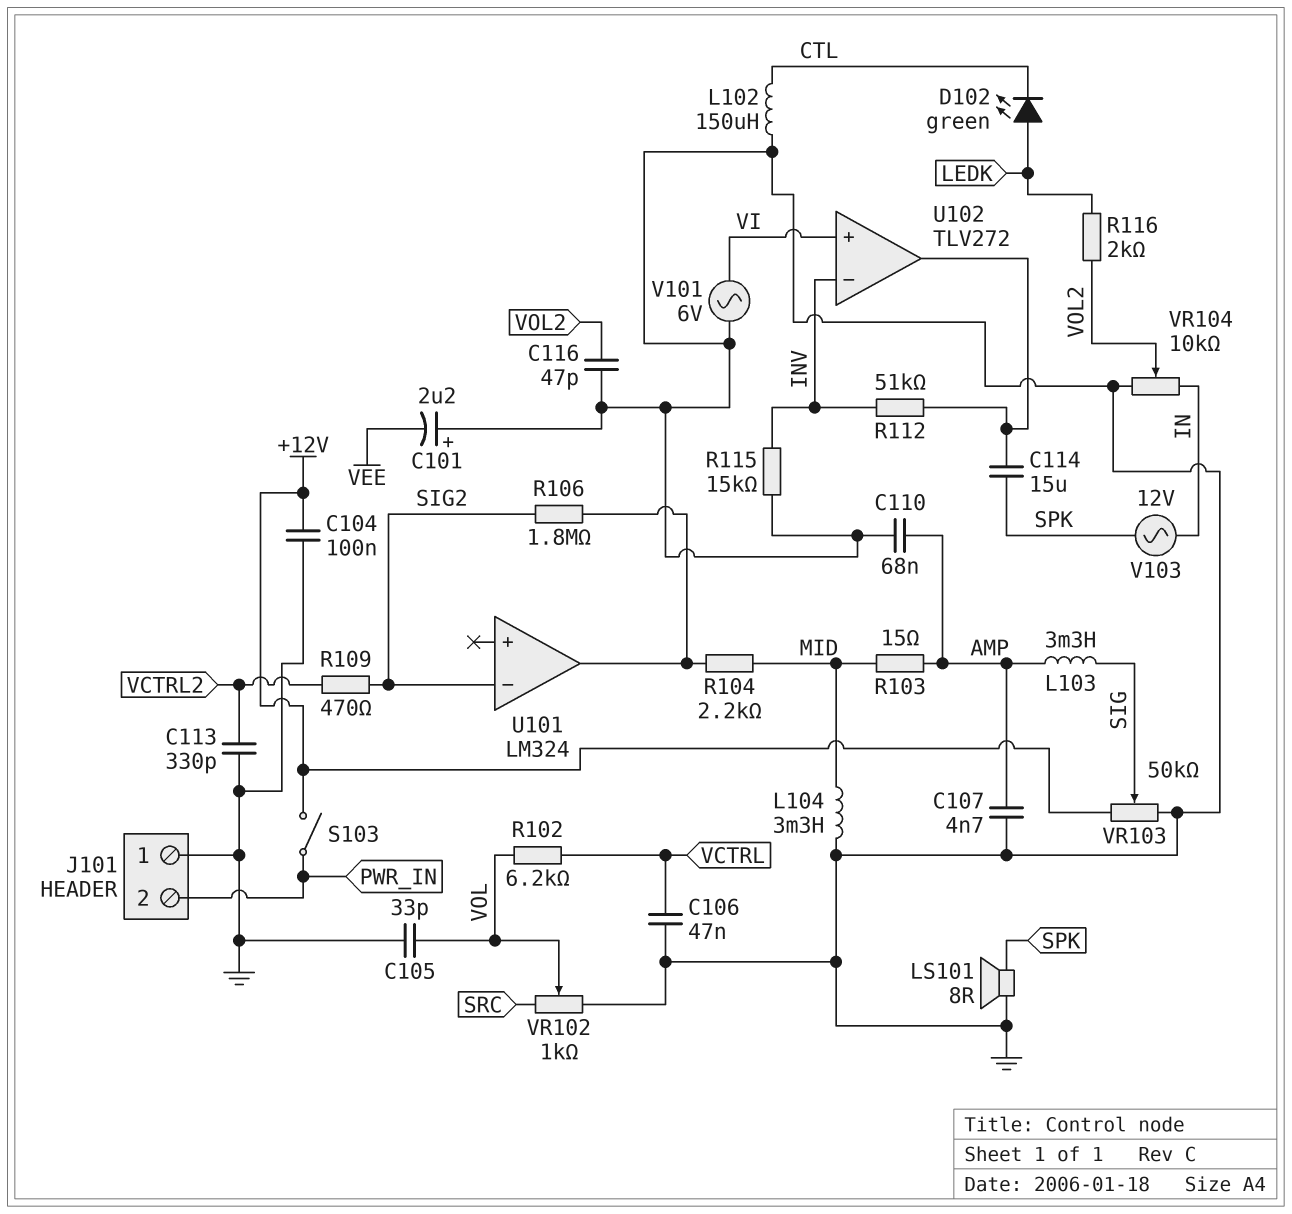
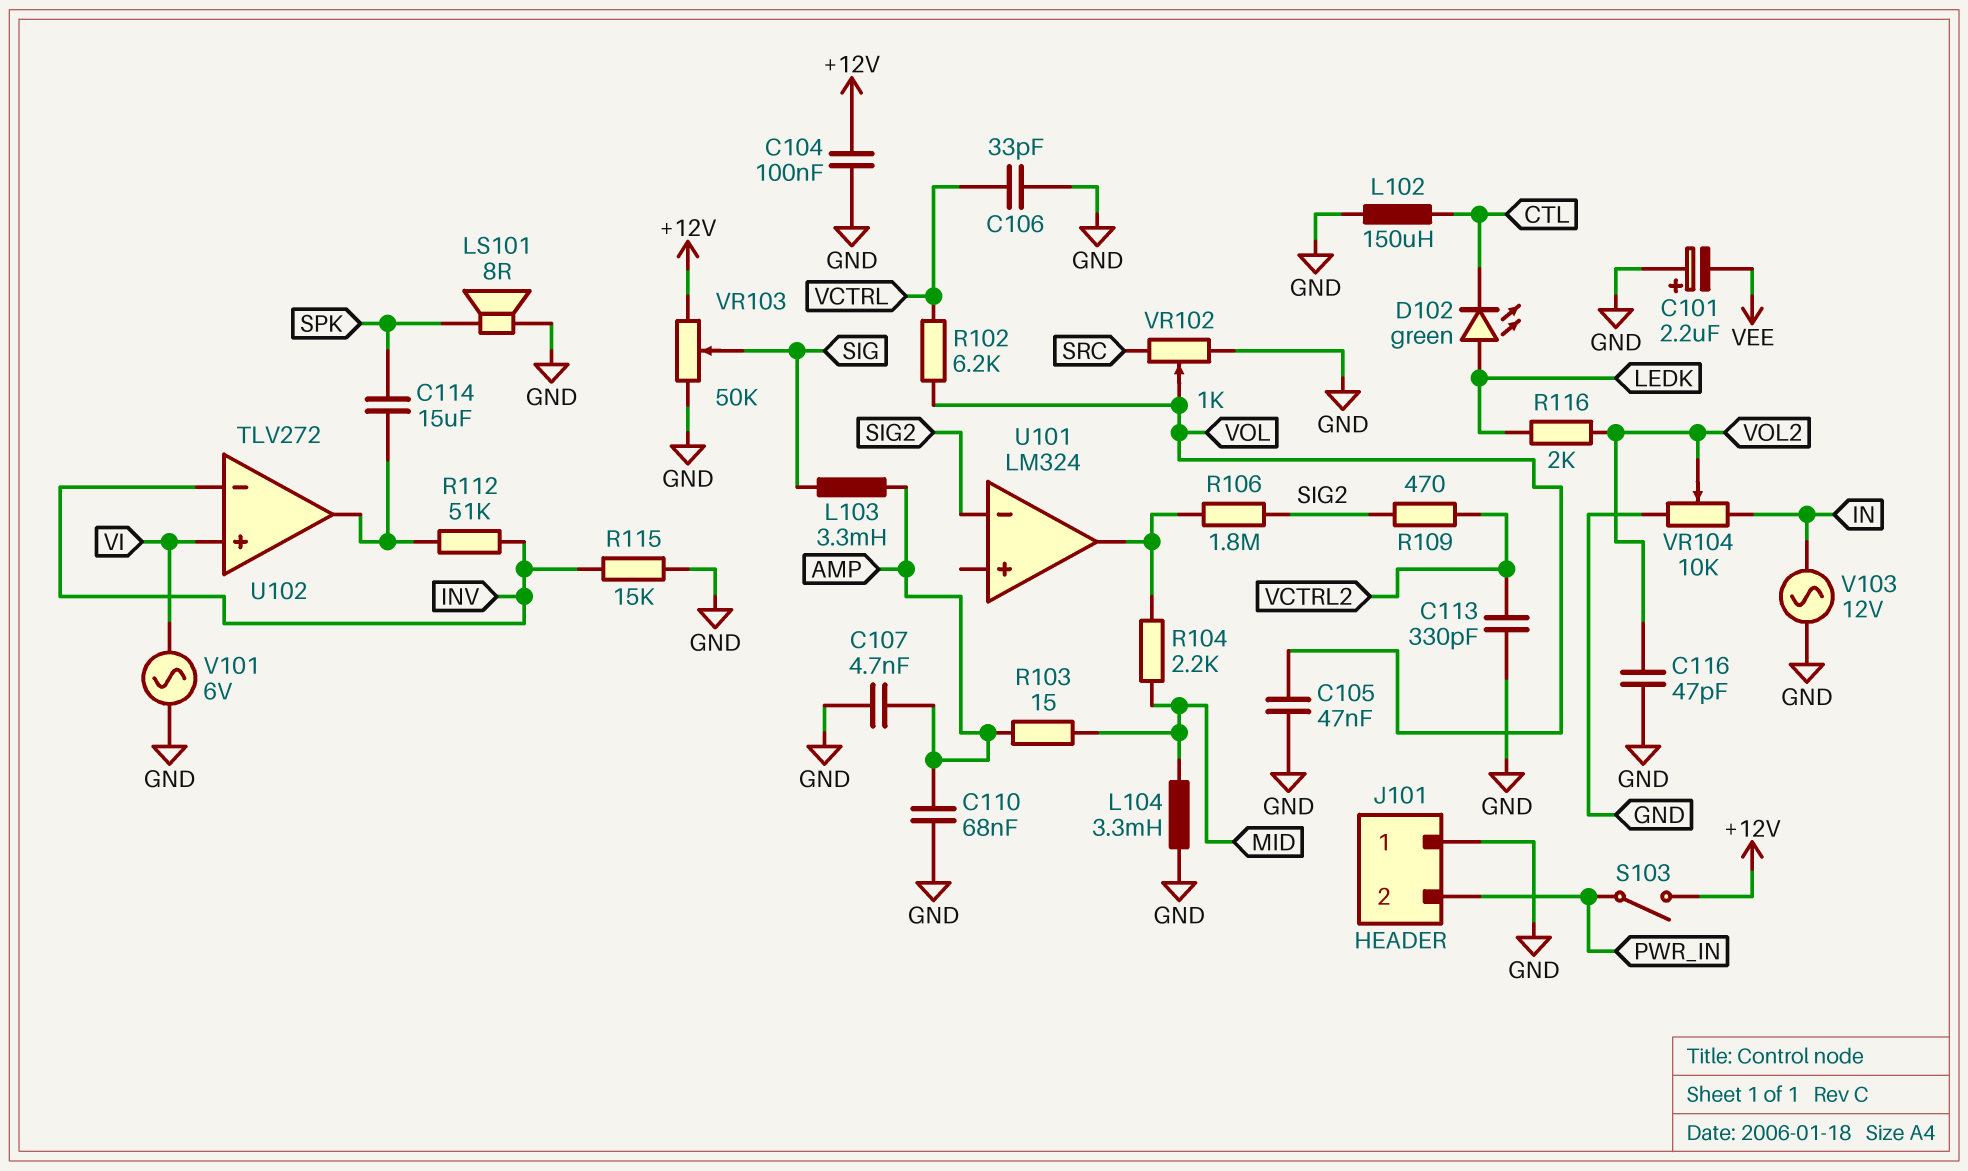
C105: 33pF (GND, VOL) -> 47nF (GND, VOL)
C106: 47nF (GND, VCTRL) -> 33pF (GND, VCTRL)
V103: AC 12V (IN, SPK) -> AC 12V (GND, IN)

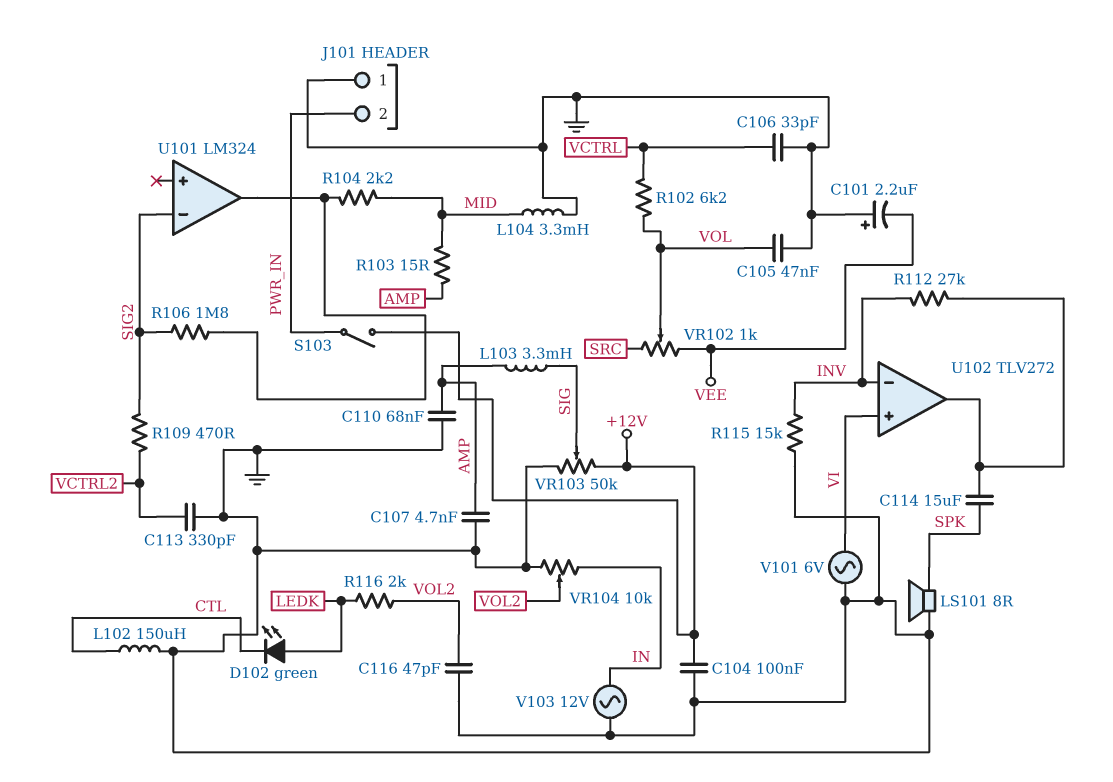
R112: 51k (INV, U102/out) -> 27k (INV, U102/out)
VR102: 1k (GND, SRC, wiper VOL) -> 1k (SRC, VEE, wiper VOL)

